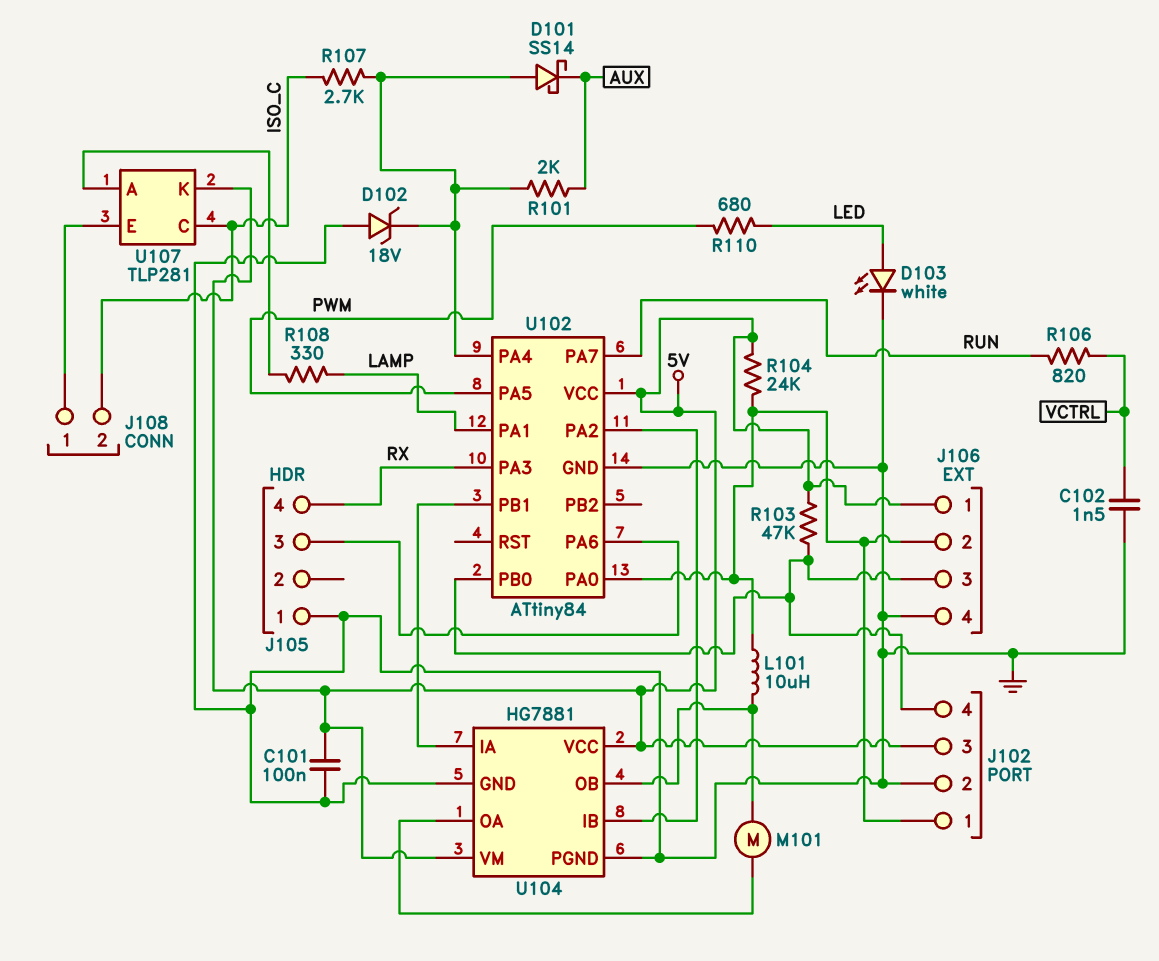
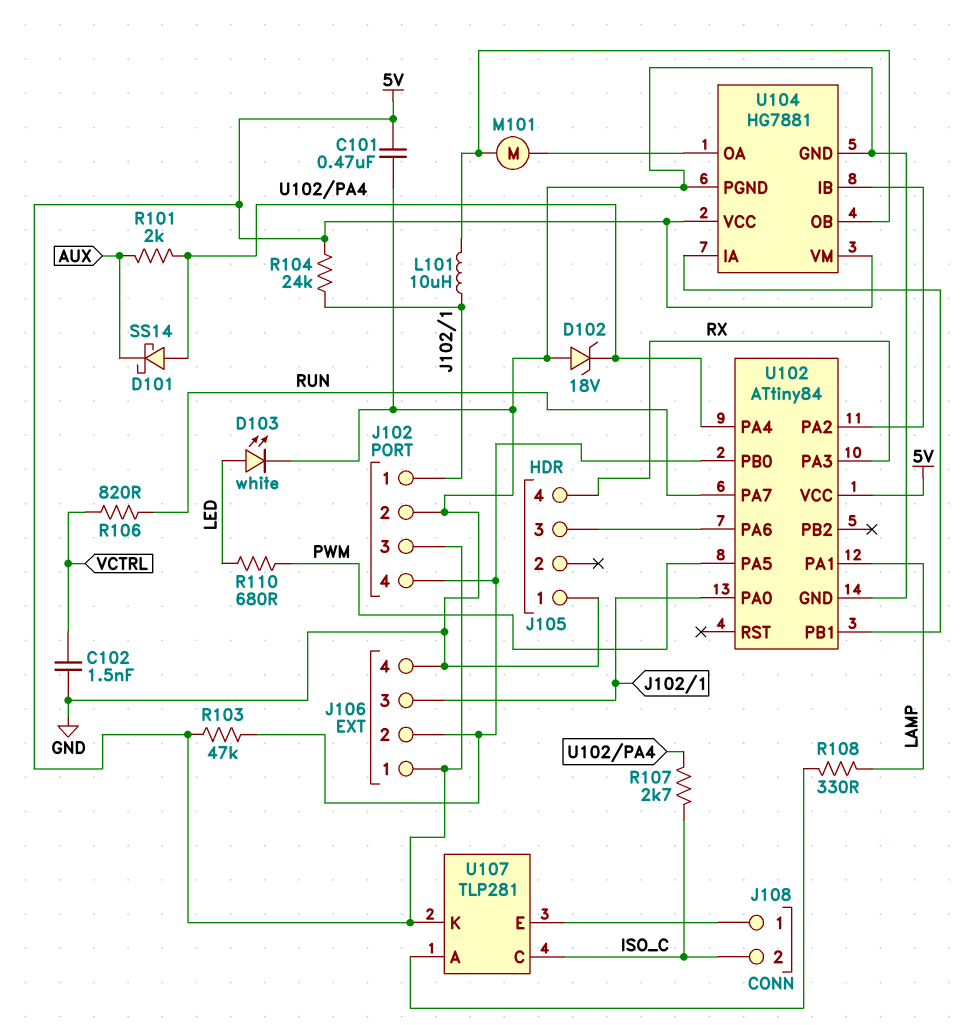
C101: 100nF (5V, GND) -> 470nF (5V, GND)
J106 pin 2: J102/1 -> J102/4
J106 pin 3: J102/4 -> J102/1

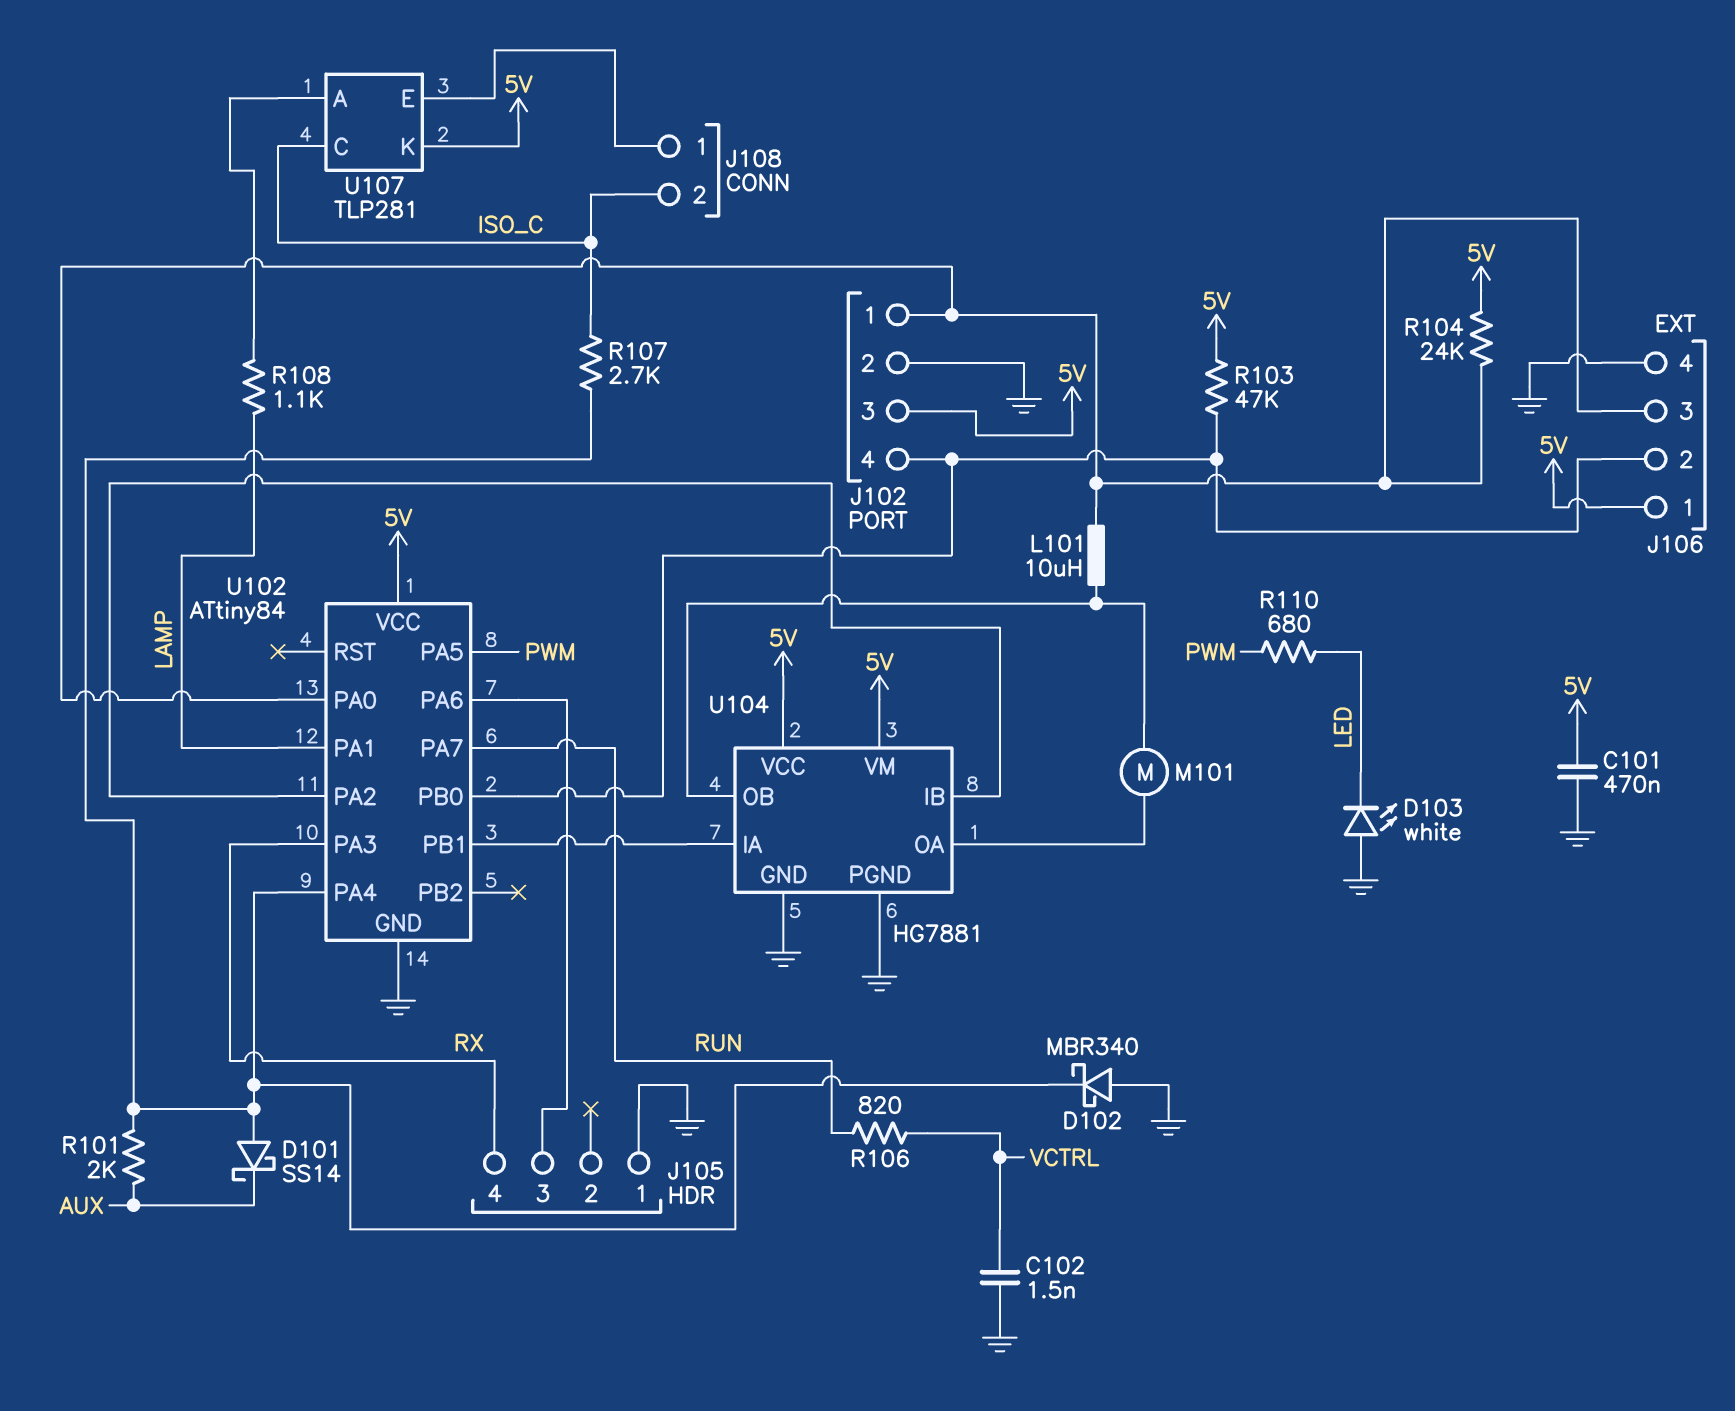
D102: zener 18V (A GND, K U102/PA4) -> schottky MBR340 (A GND, K U102/PA4)
D103: LED white (A LED, K GND) -> LED white (A GND, K LED)
R108: 330 (LAMP, U107/A) -> 1.1k (LAMP, U107/A)

